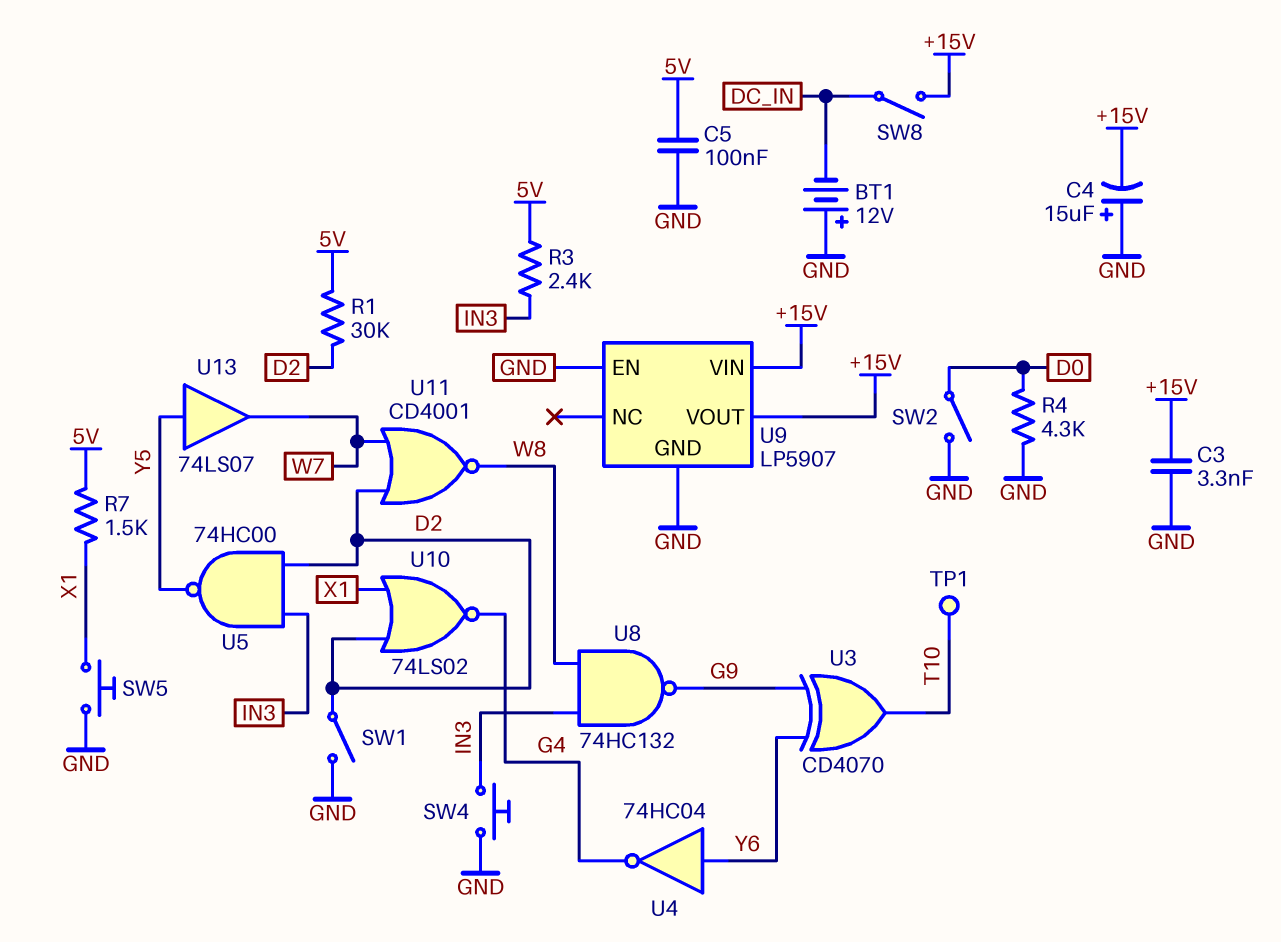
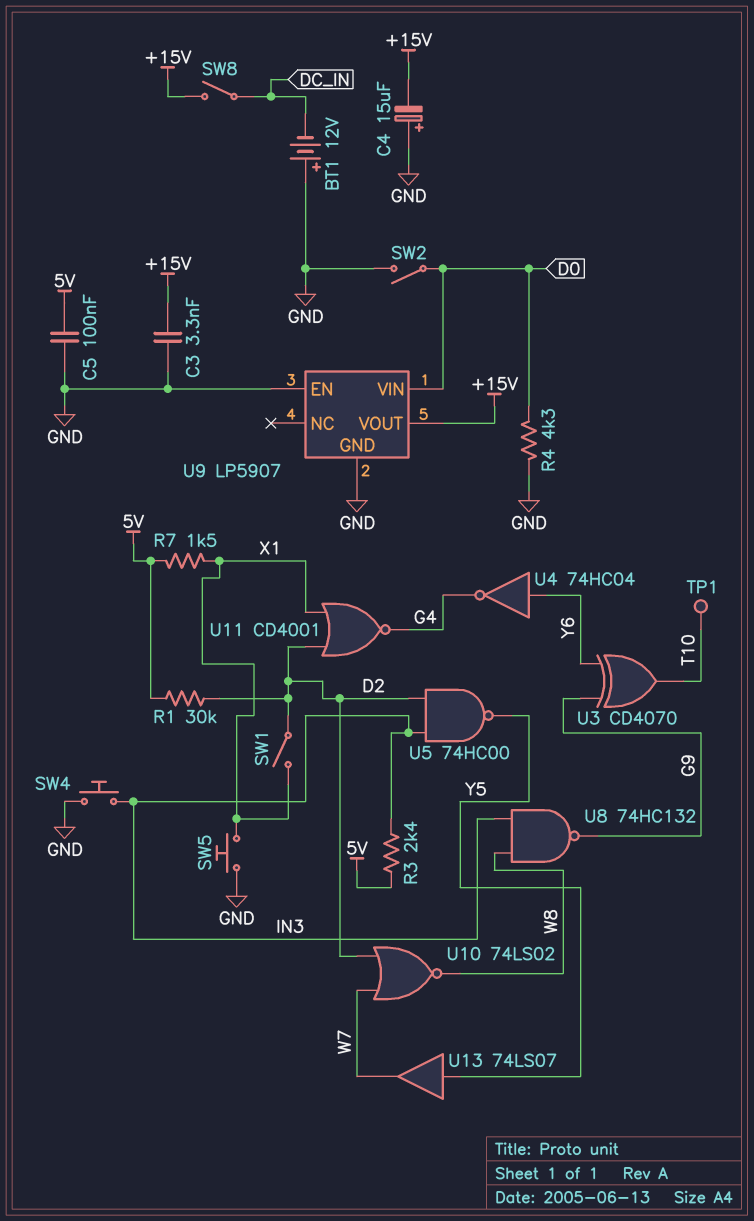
SW1: switch (D2, GND) -> switch (D2, X1)
U9 pin VIN: +15V -> D0
U10: NOR 74LS02 (in D2, in X1, out G4) -> NOR 74LS02 (in D2, in W7, out W8)
U11: NOR CD4001 (in D2, in W7, out W8) -> NOR CD4001 (in D2, in X1, out G4)

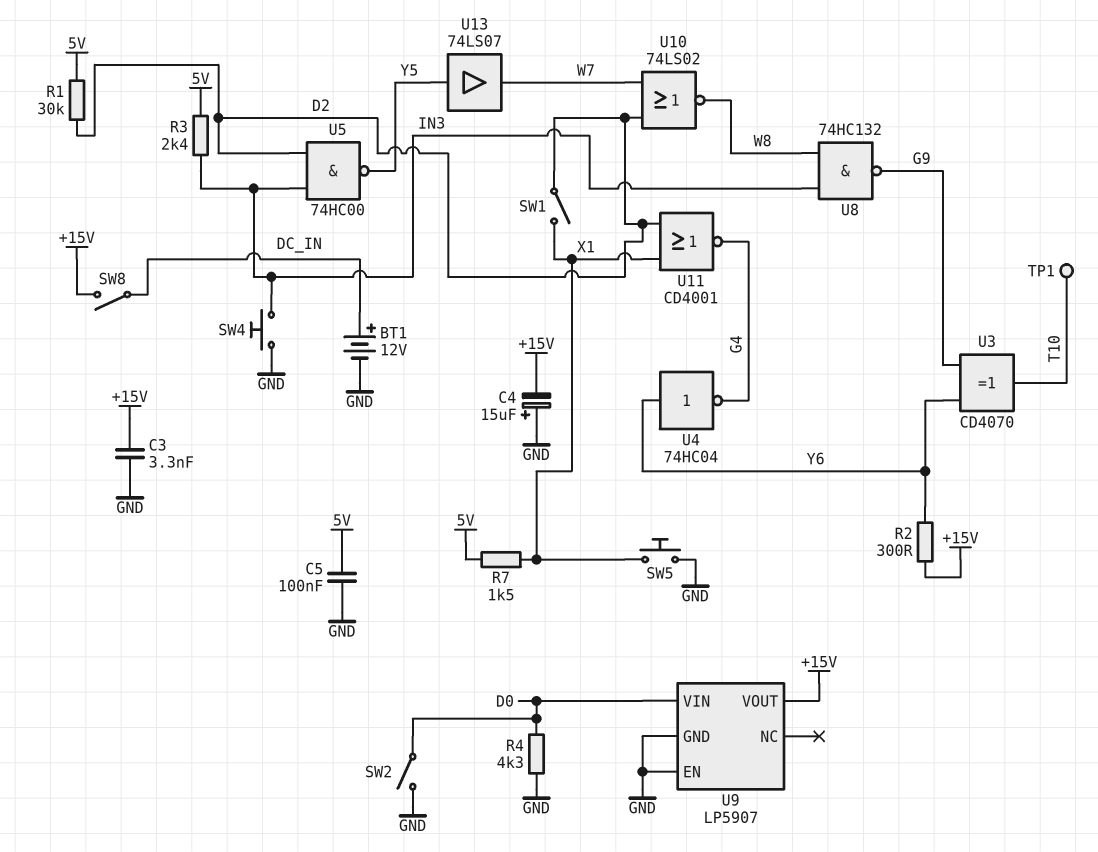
BT1: 12V (plus GND, minus DC_IN) -> 12V (plus DC_IN, minus GND)
R2: none -> 300 (+15V, Y6)

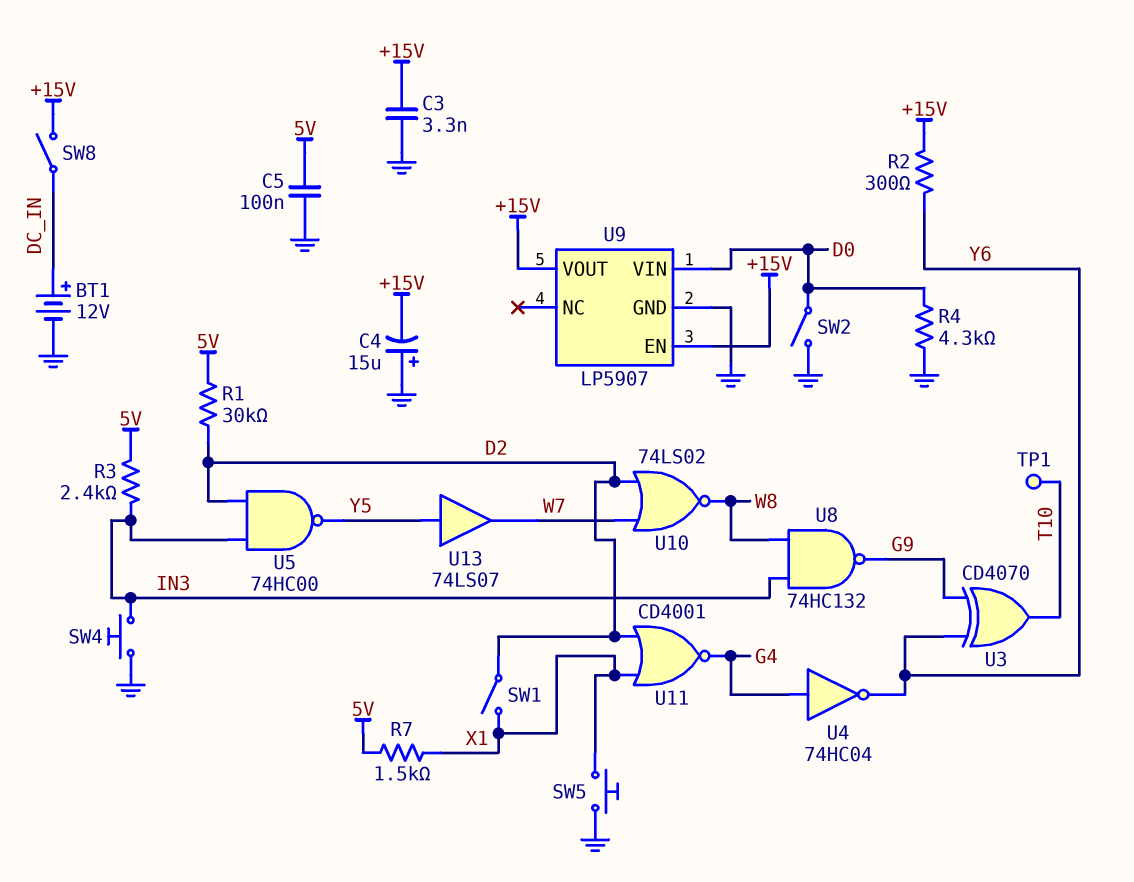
U4: NOT 74HC04 (in Y6, out G4) -> NOT 74HC04 (in G4, out Y6)
U9 pin EN: GND -> +15V

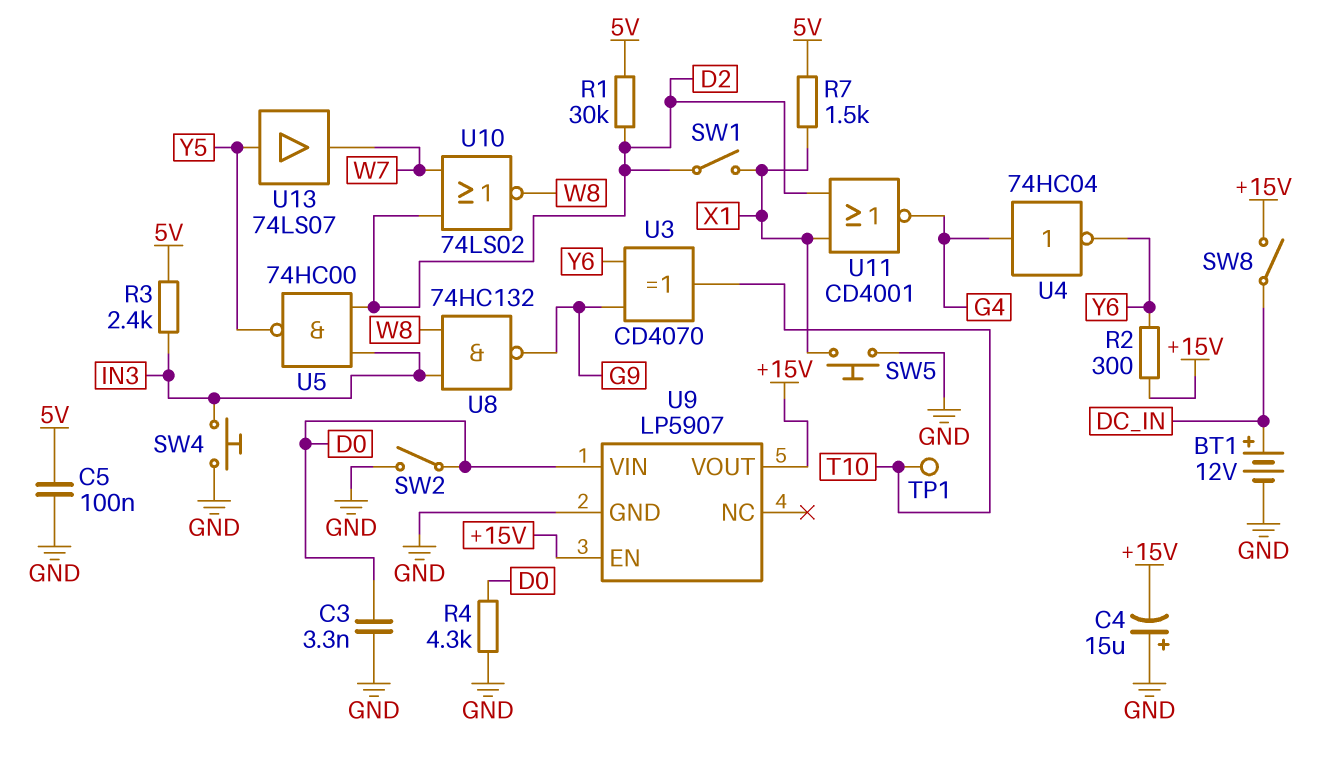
C3: 3.3nF (+15V, GND) -> 3.3nF (D0, GND)

